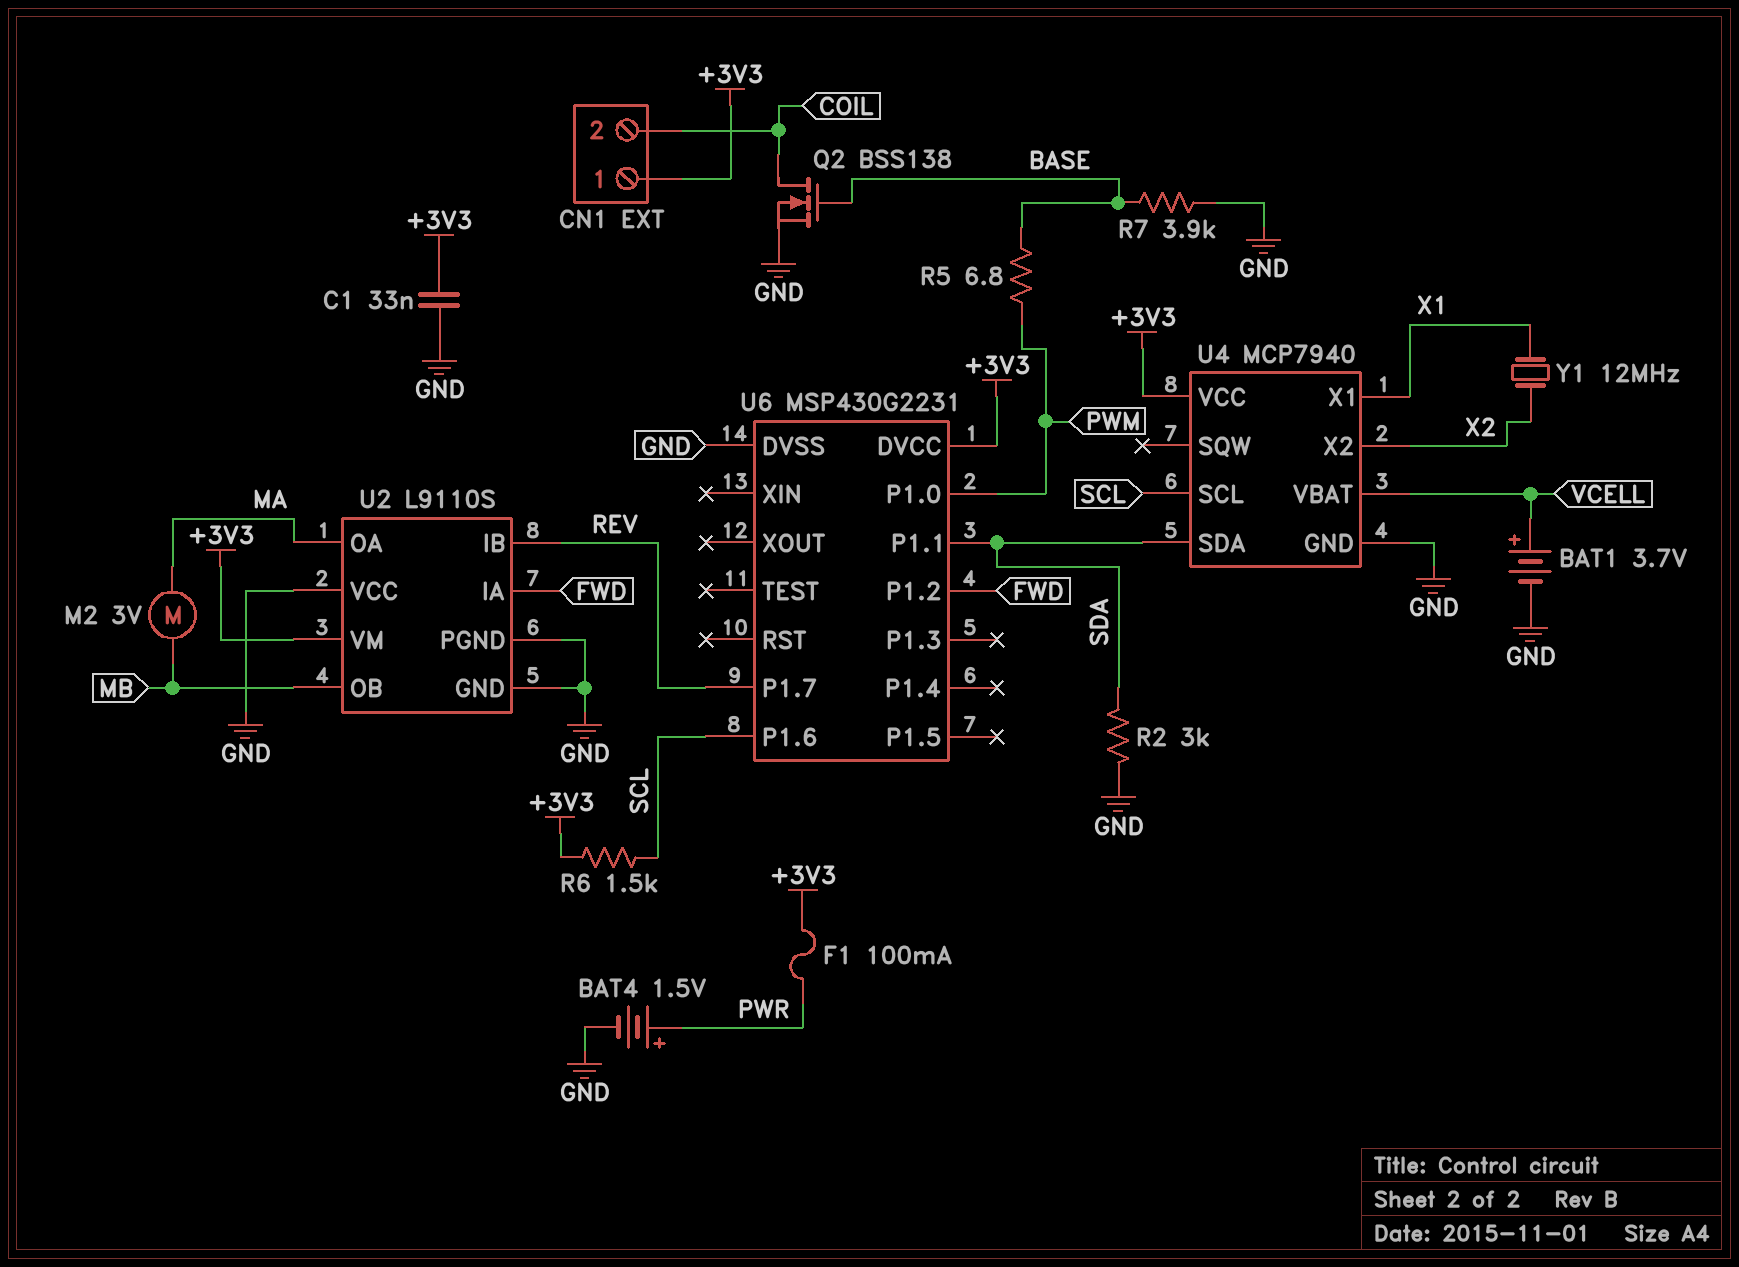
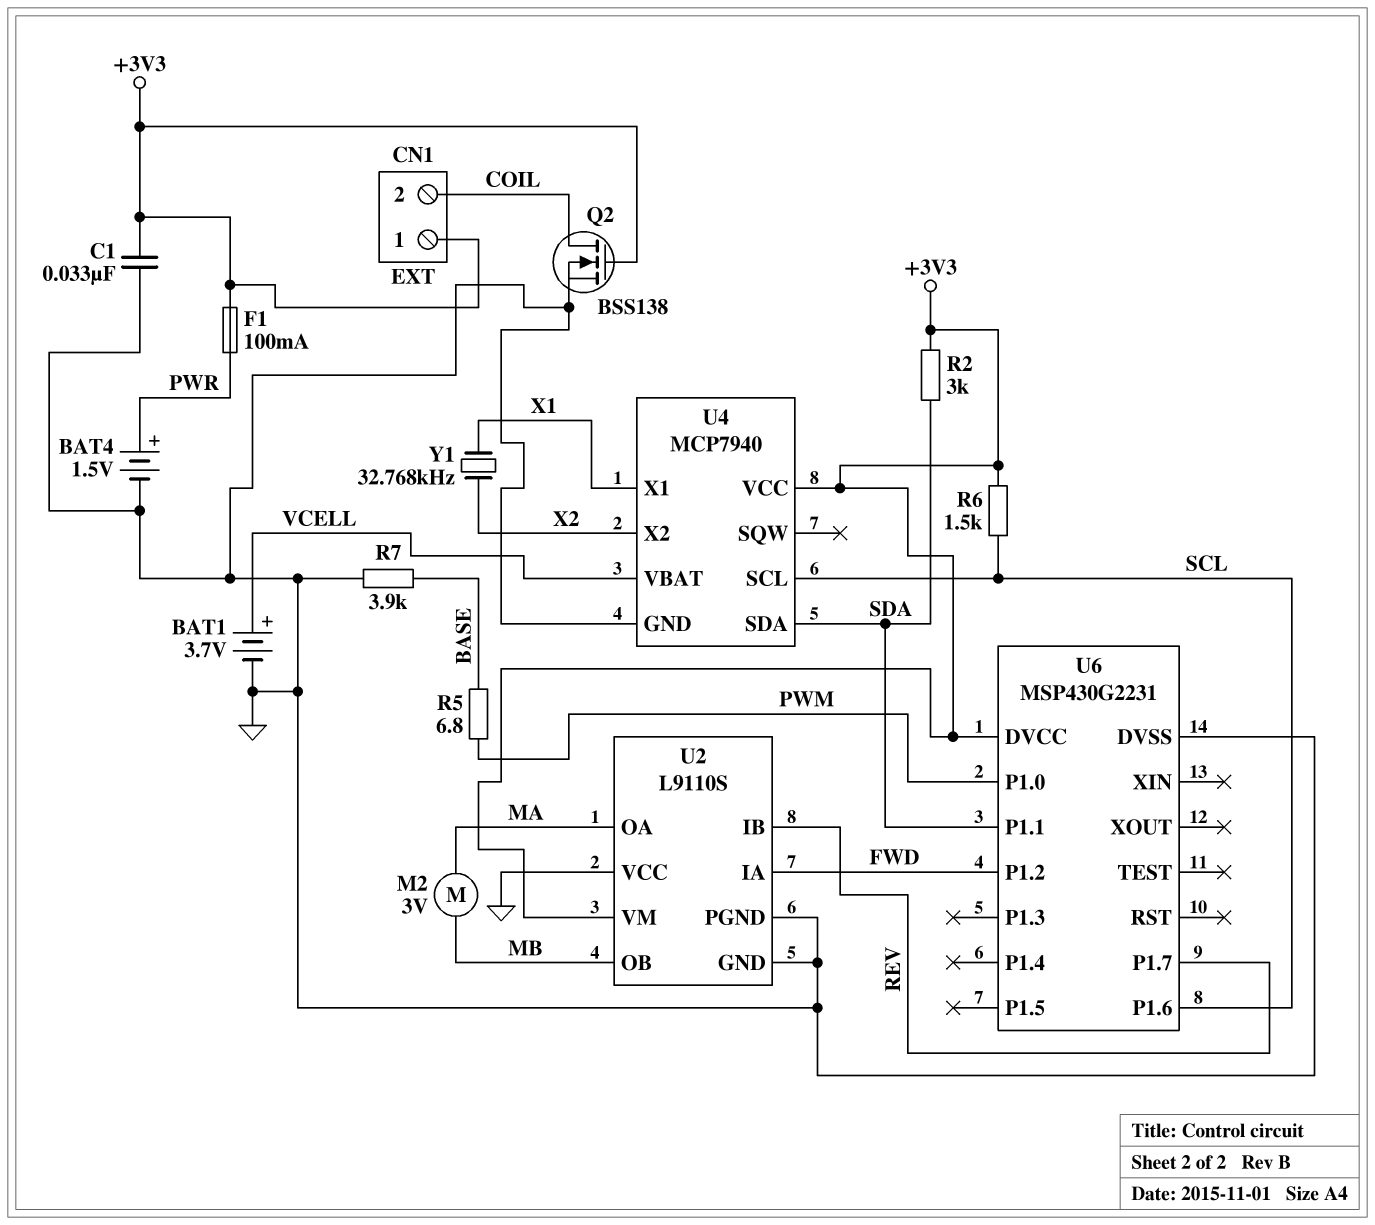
Q2: NMOS BSS138 (G BASE, D COIL, S GND) -> NMOS BSS138 (G +3V3, D COIL, S GND)
R2: 3k (GND, SDA) -> 3k (+3V3, SDA)
Y1: 12MHz (X1, X2) -> 32.768kHz (X1, X2)

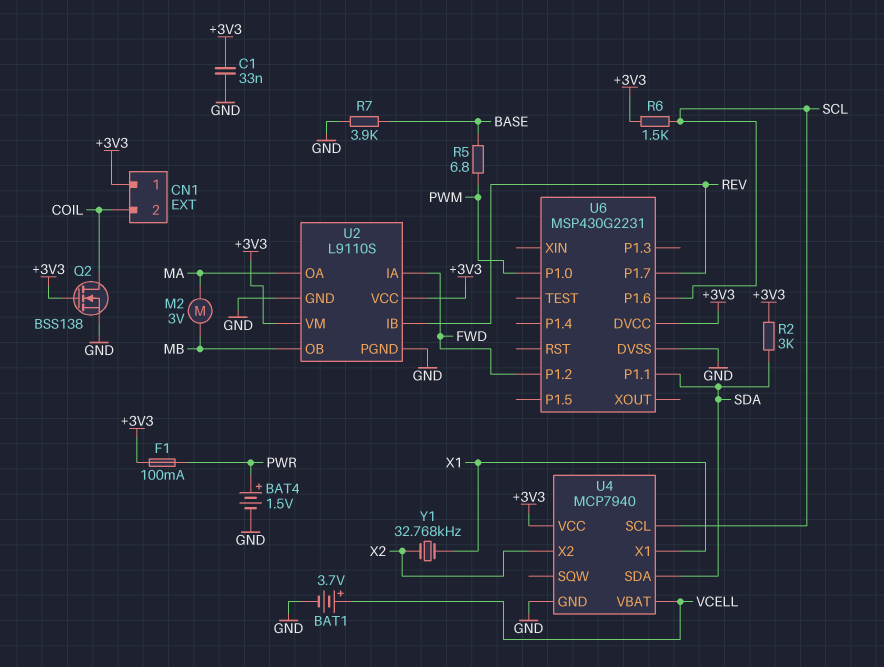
U2 pin VCC: GND -> +3V3

